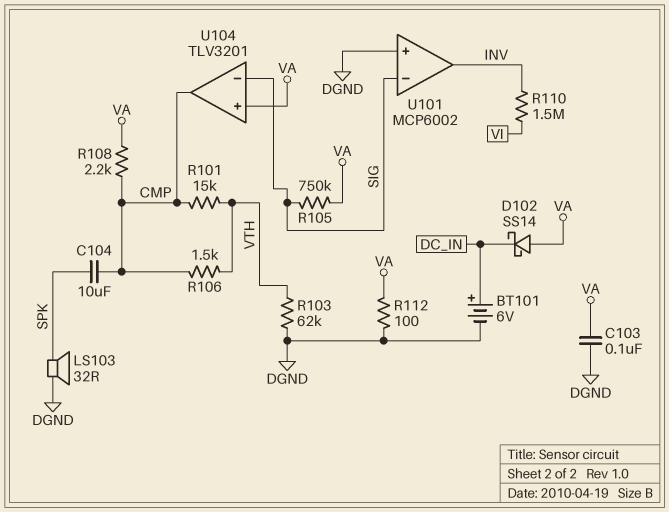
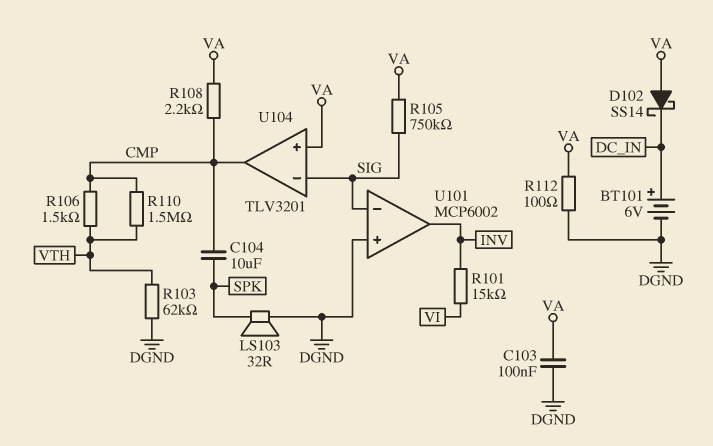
R101: 15k (CMP, VTH) -> 15k (INV, VI)
R110: 1.5M (INV, VI) -> 1.5M (CMP, VTH)

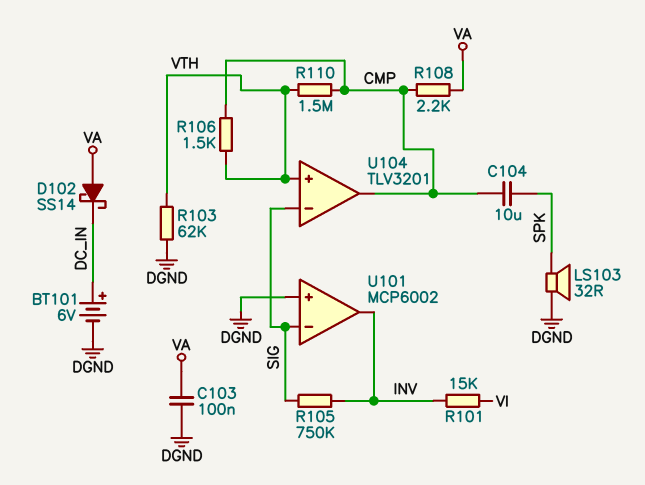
R105: 750k (SIG, VA) -> 750k (INV, SIG)
R112: 100 (DGND, VA) -> none
U104 pin in+: VA -> VTH

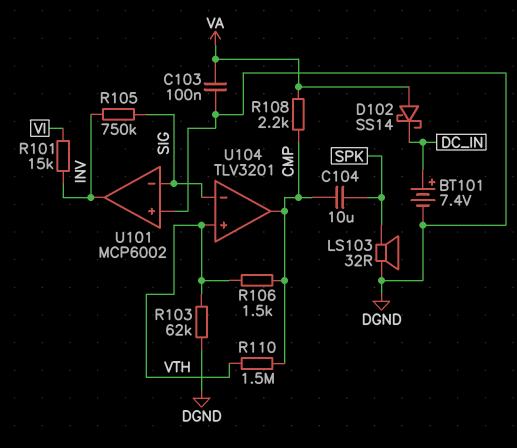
BT101: 6V (plus DC_IN, minus DGND) -> 7.4V (plus DC_IN, minus DGND)

